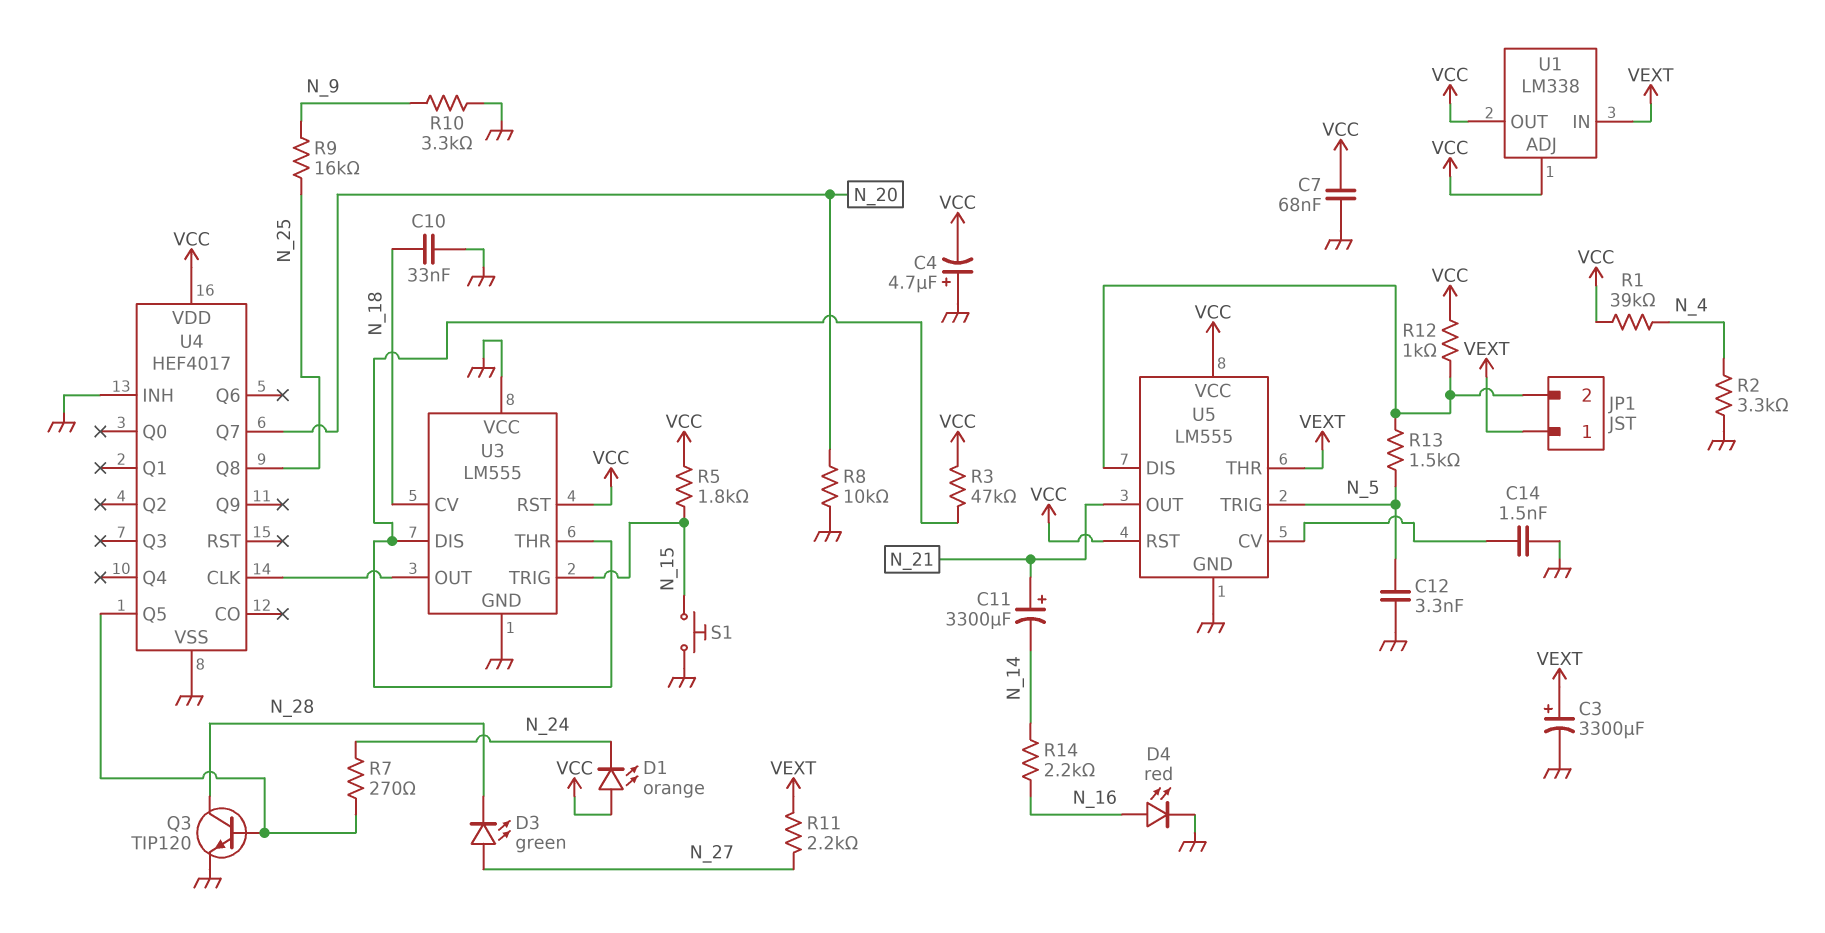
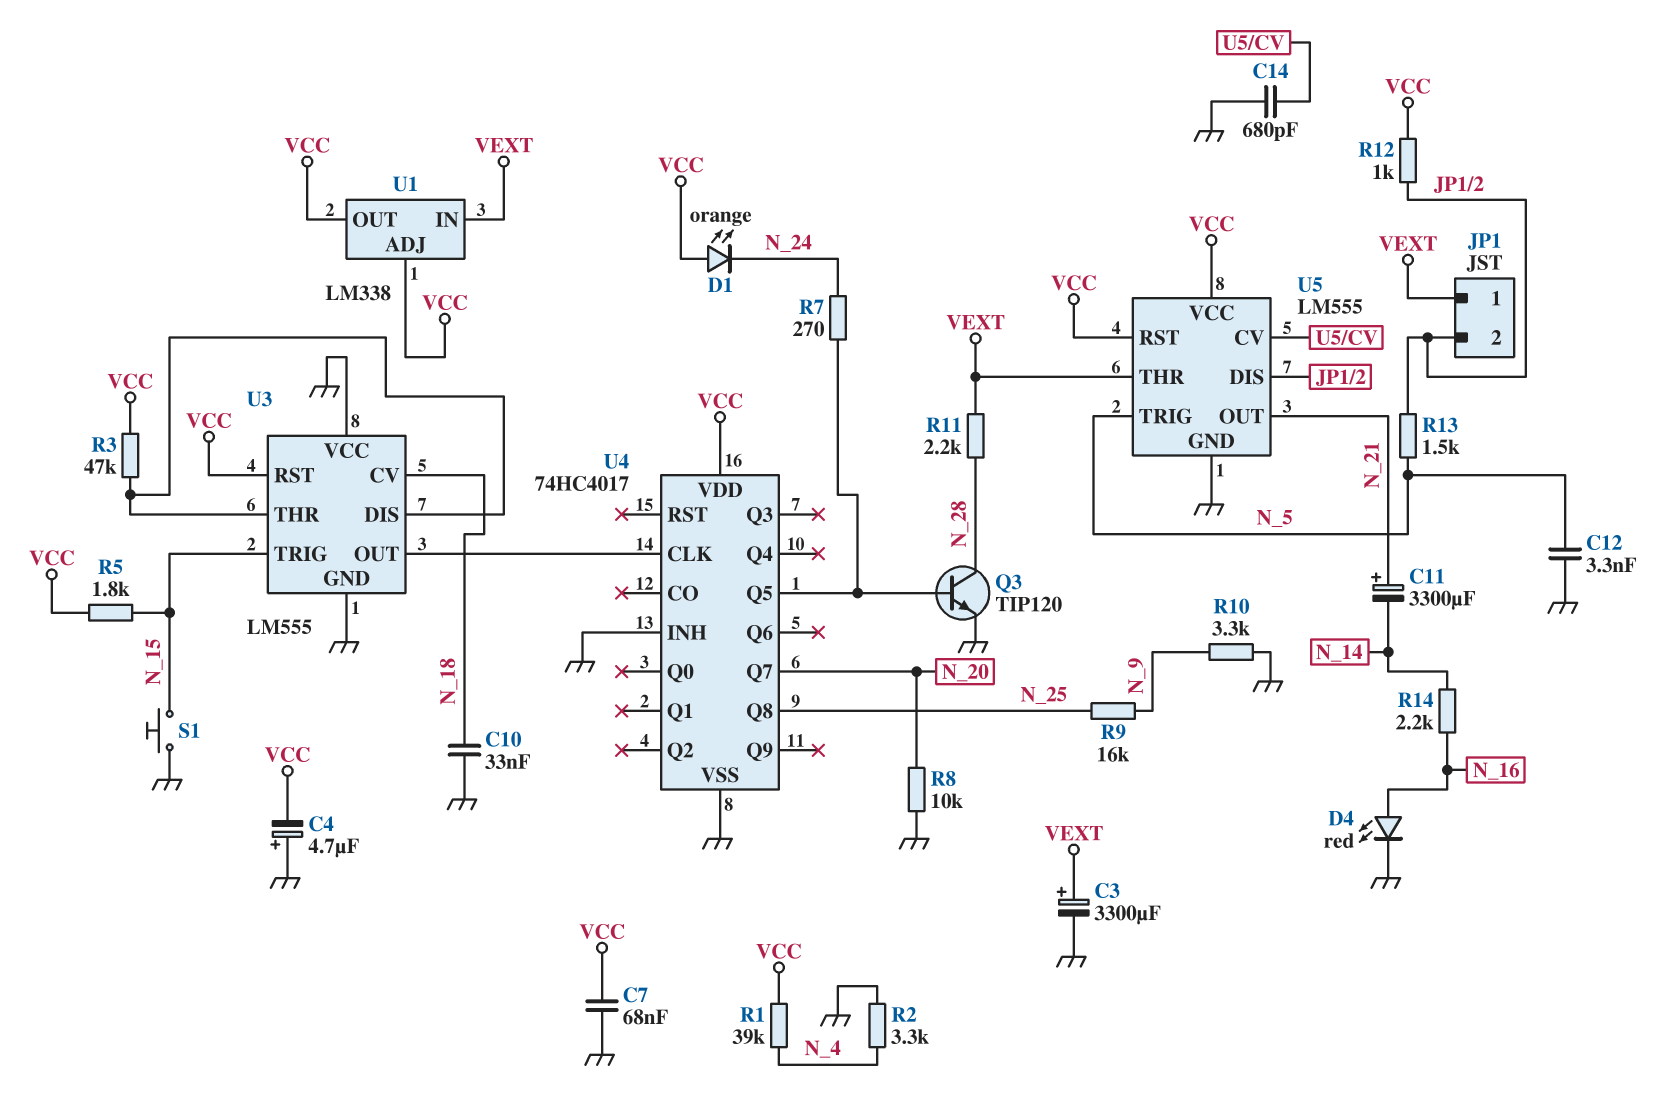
C14: 1.5nF (GND, U5/CV) -> 680pF (GND, U5/CV)
D3: LED green (A N_27, K N_28) -> none
R11: 2.2k (N_27, VEXT) -> 2.2k (N_28, VEXT)
U4: HEF4017 -> 74HC4017

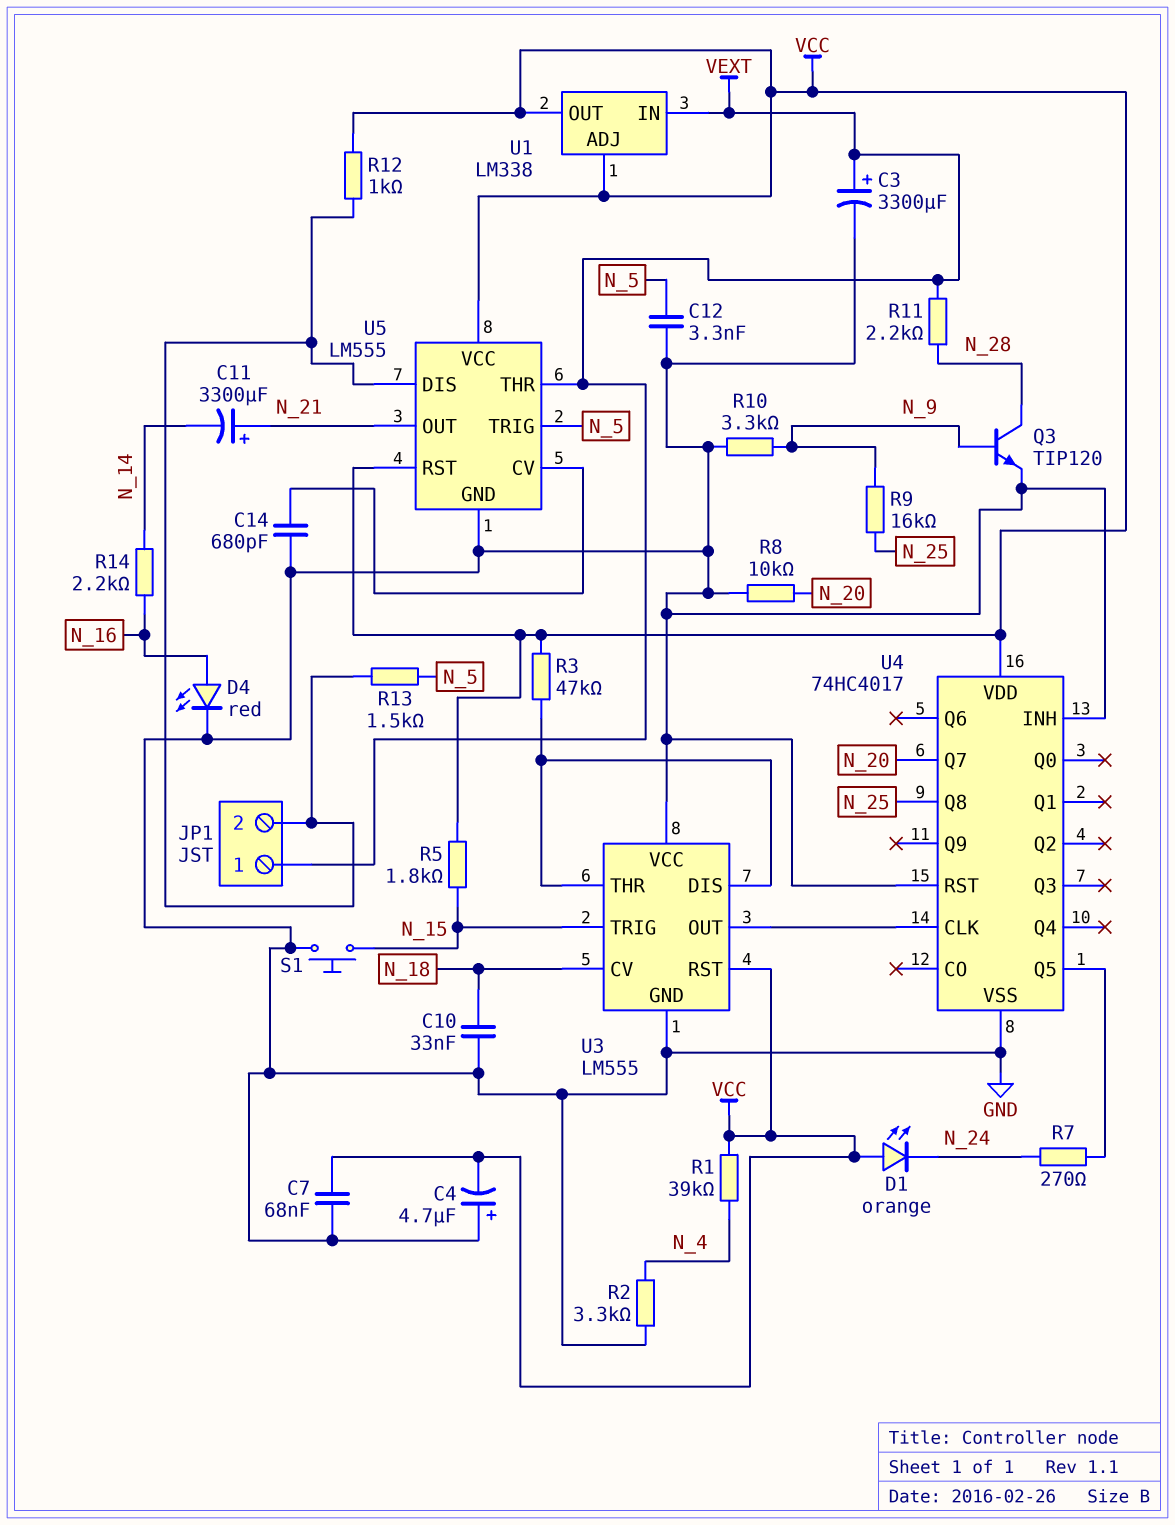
Q3: NPN TIP120 (B U4/Q5, C N_28, E GND) -> NPN TIP120 (B N_9, C N_28, E GND)
U4 pin RST: none -> GND

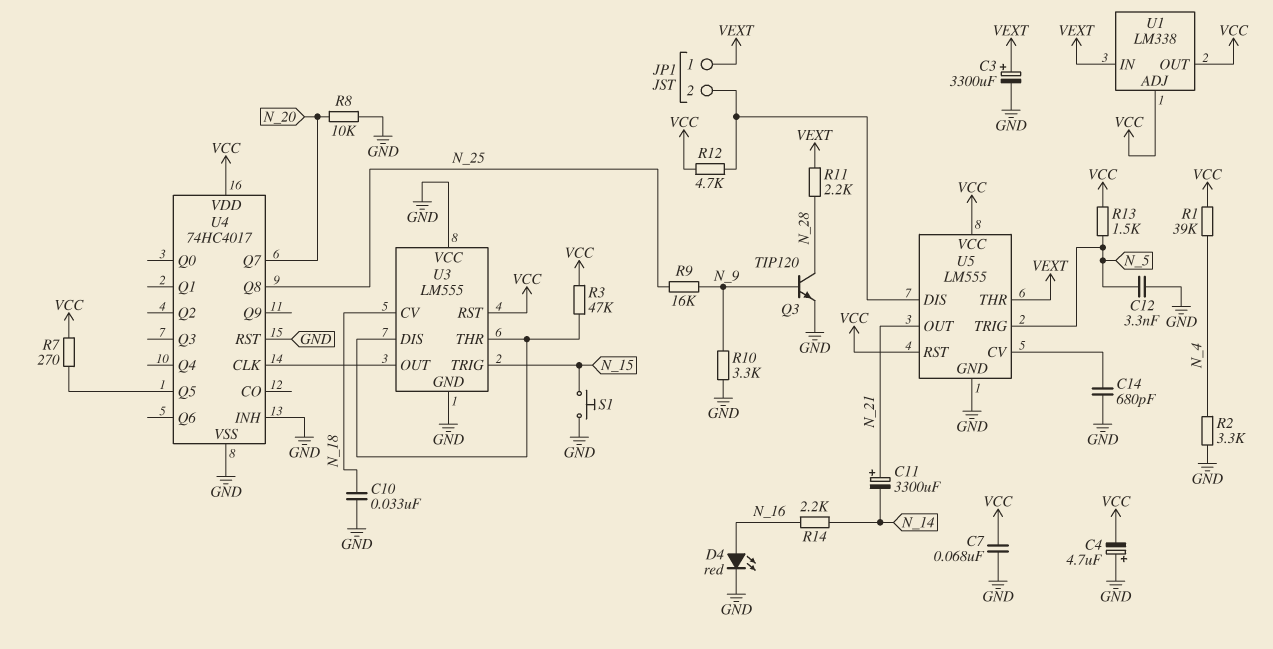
D1: LED orange (A VCC, K N_24) -> none
R5: 1.8k (N_15, VCC) -> none
R7: 270 (N_24, U4/Q5) -> 270 (U4/Q5, VCC)
R12: 1k (JP1/2, VCC) -> 4.7k (JP1/2, VCC)
R13: 1.5k (JP1/2, N_5) -> 1.5k (N_5, VCC)

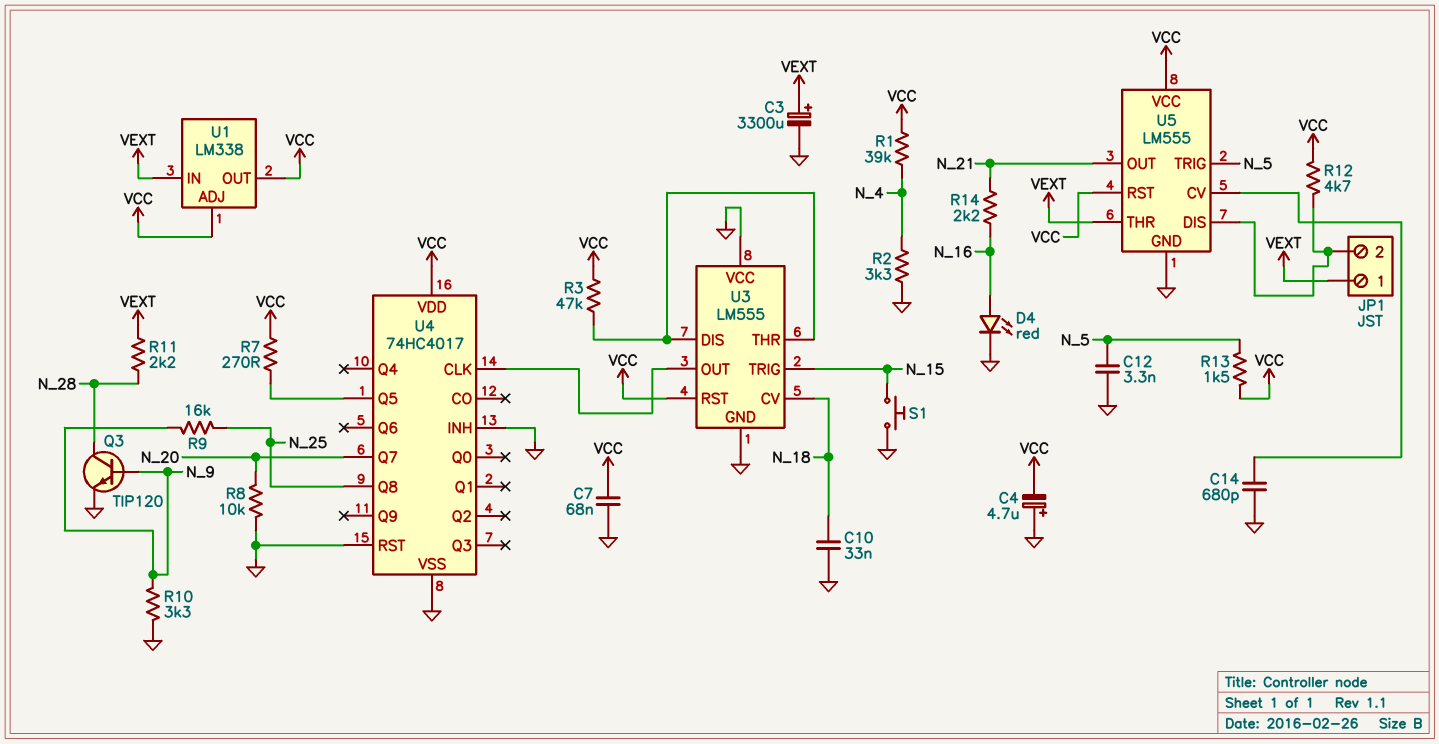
C11: 3300uF (plus N_21, minus N_14) -> none
R14: 2.2k (N_14, N_16) -> 2.2k (N_16, N_21)

